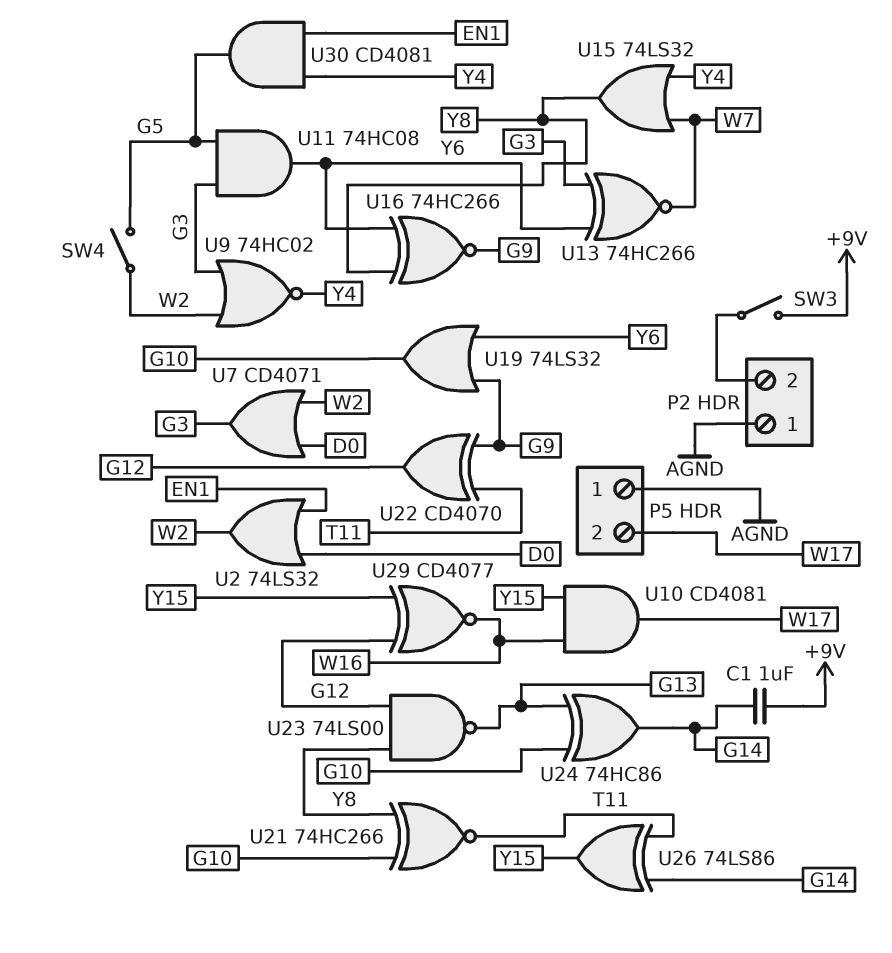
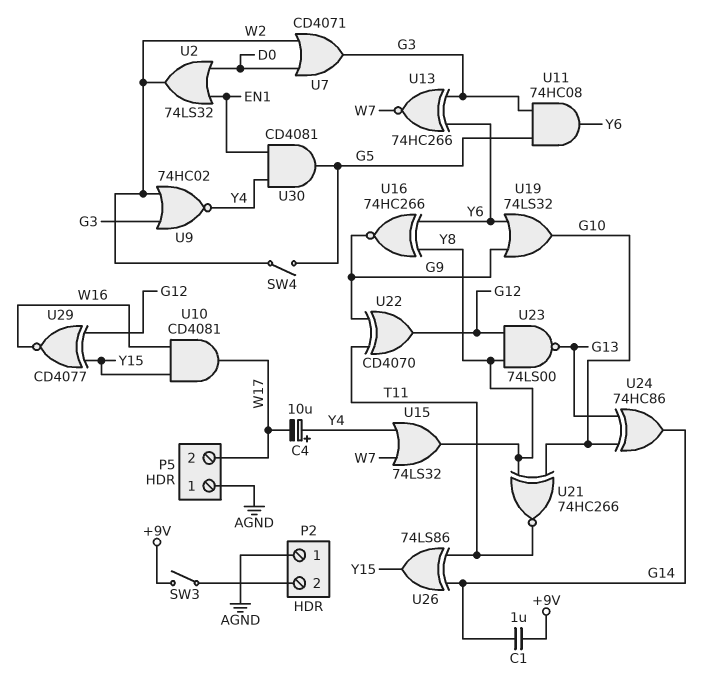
C4: none -> 10uF (plus Y4, minus W17)

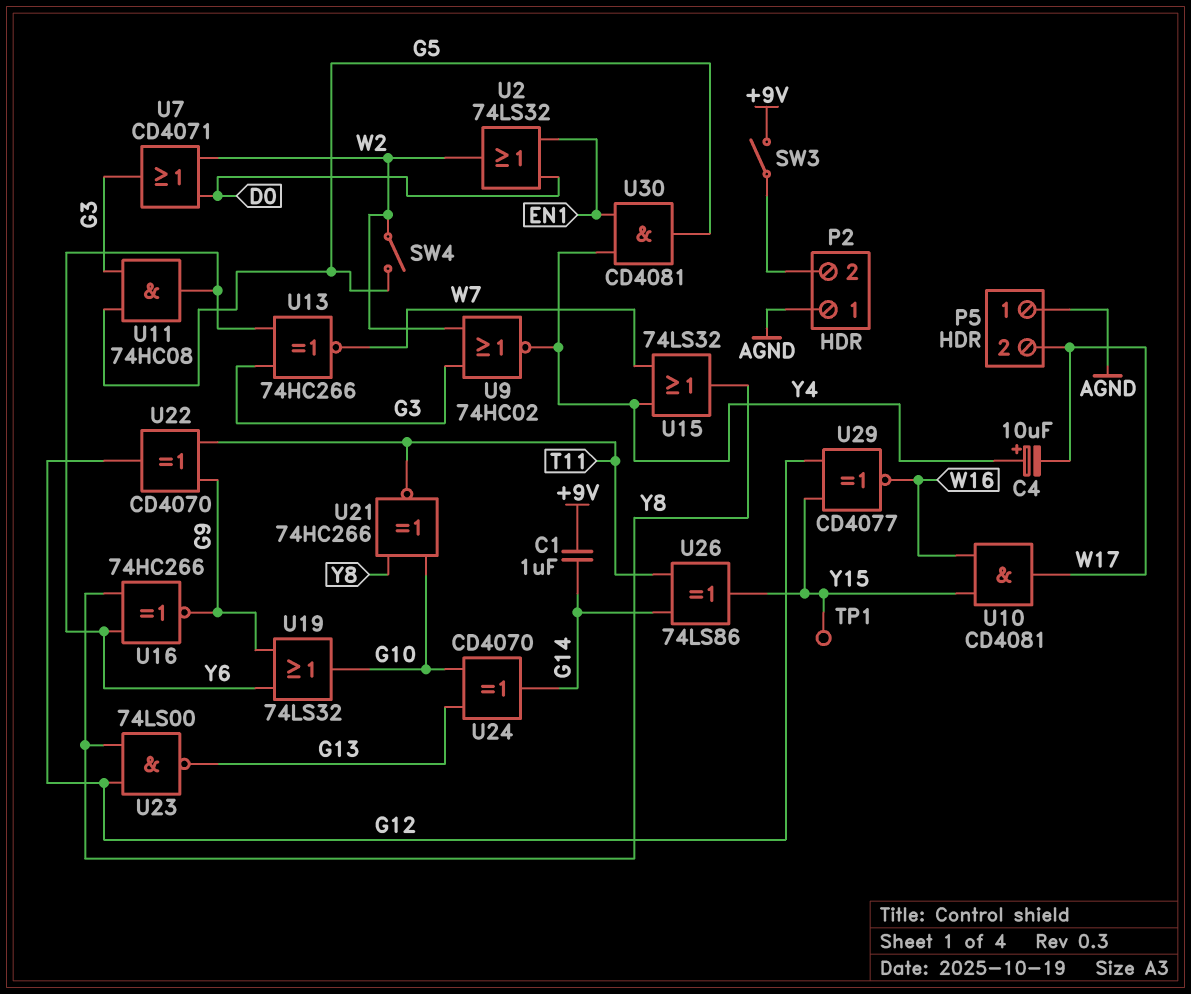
TP1: none -> test point (Y15)
U24: XOR 74HC86 (in G10, in G13, out G14) -> XOR CD4070 (in G10, in G13, out G14)

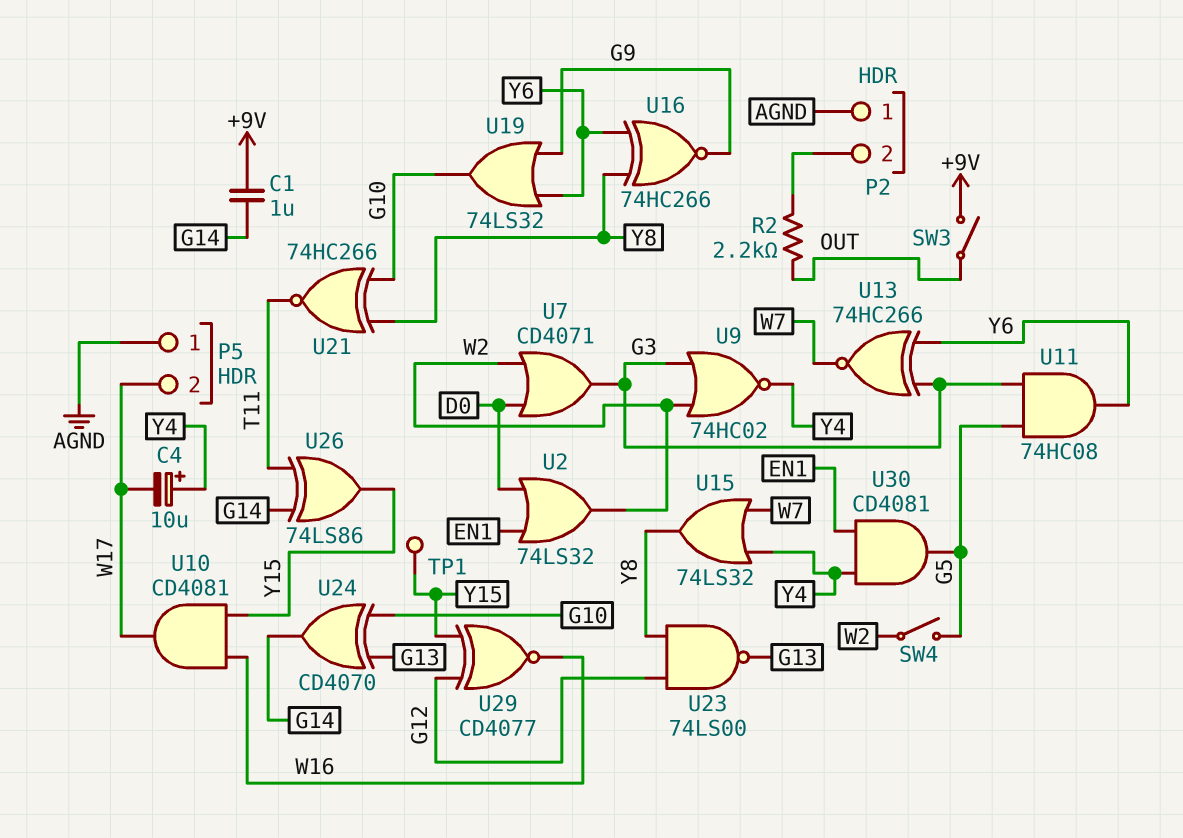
R2: none -> 2.2k (OUT, P2/2)
SW3: switch (+9V, P2/2) -> switch (+9V, OUT)
U22: XOR CD4070 (in G9, in T11, out G12) -> none

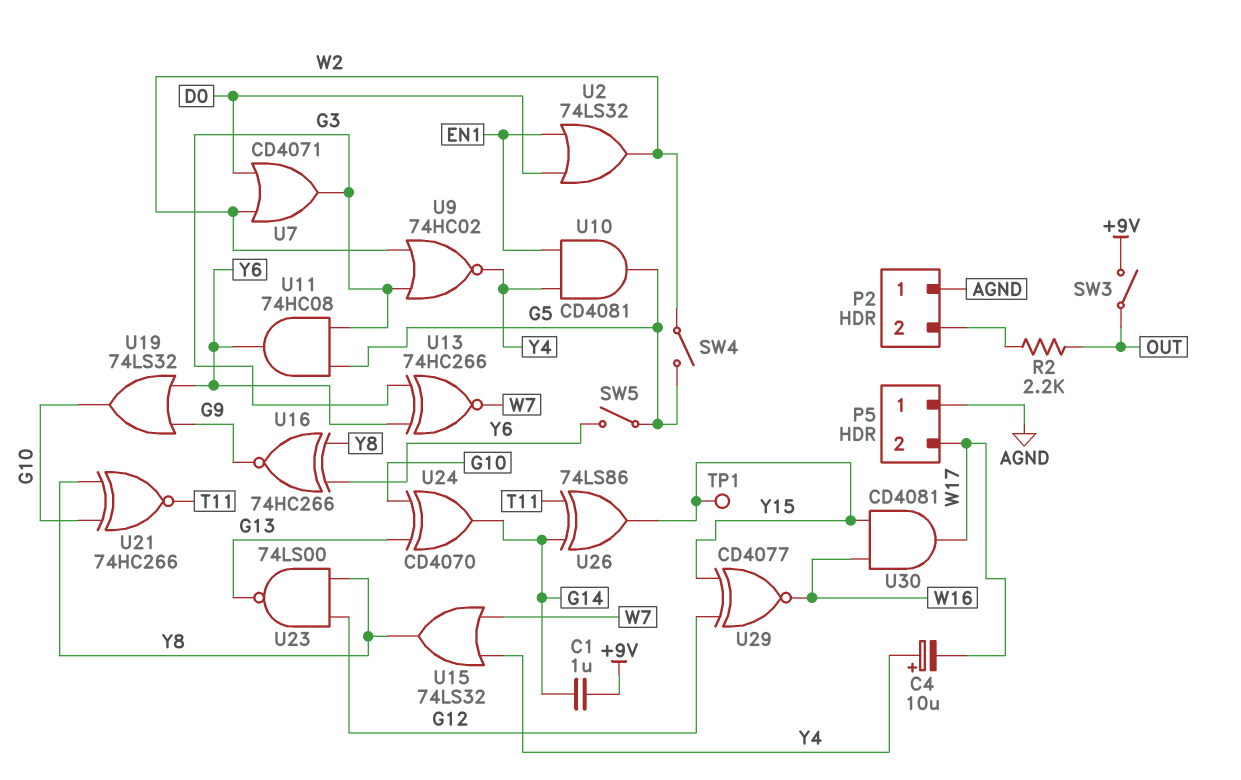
SW5: none -> switch (G5, Y6)
U10: AND CD4081 (in W16, in Y15, out W17) -> AND CD4081 (in EN1, in Y4, out G5)
U30: AND CD4081 (in EN1, in Y4, out G5) -> AND CD4081 (in W16, in Y15, out W17)

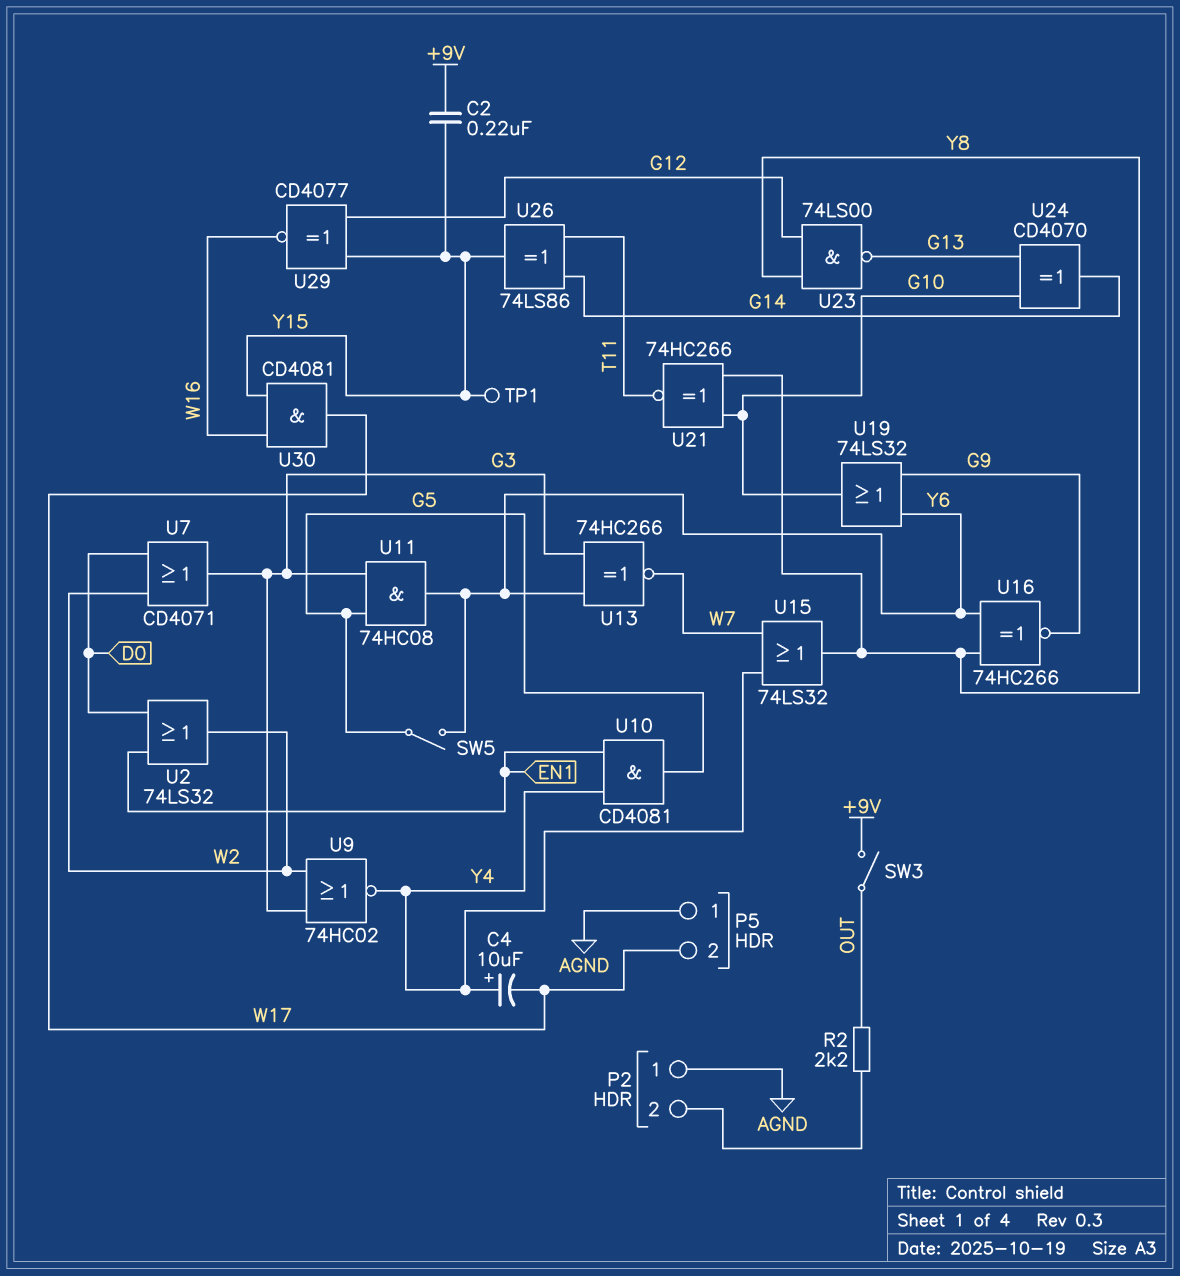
C1: 1uF (+9V, G14) -> none
C2: none -> 220nF (+9V, Y15)
SW4: switch (G5, W2) -> none

